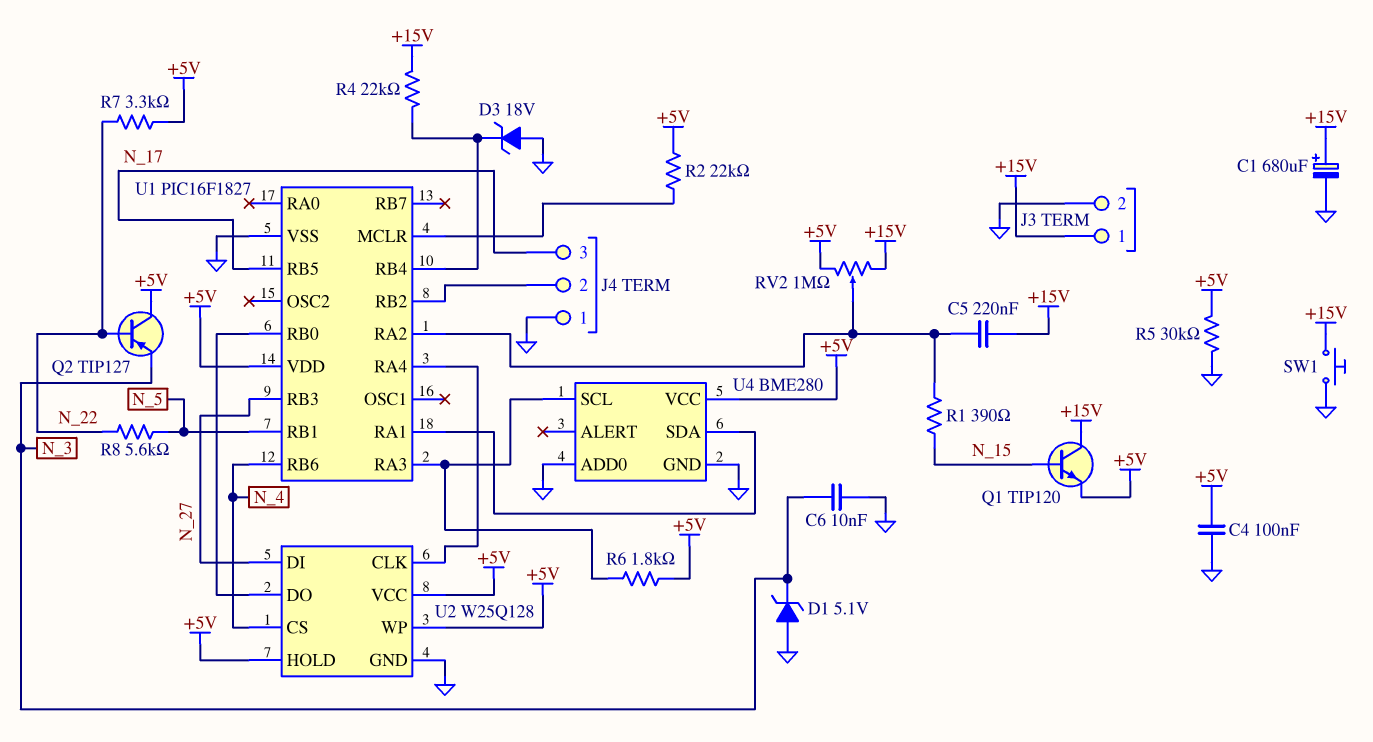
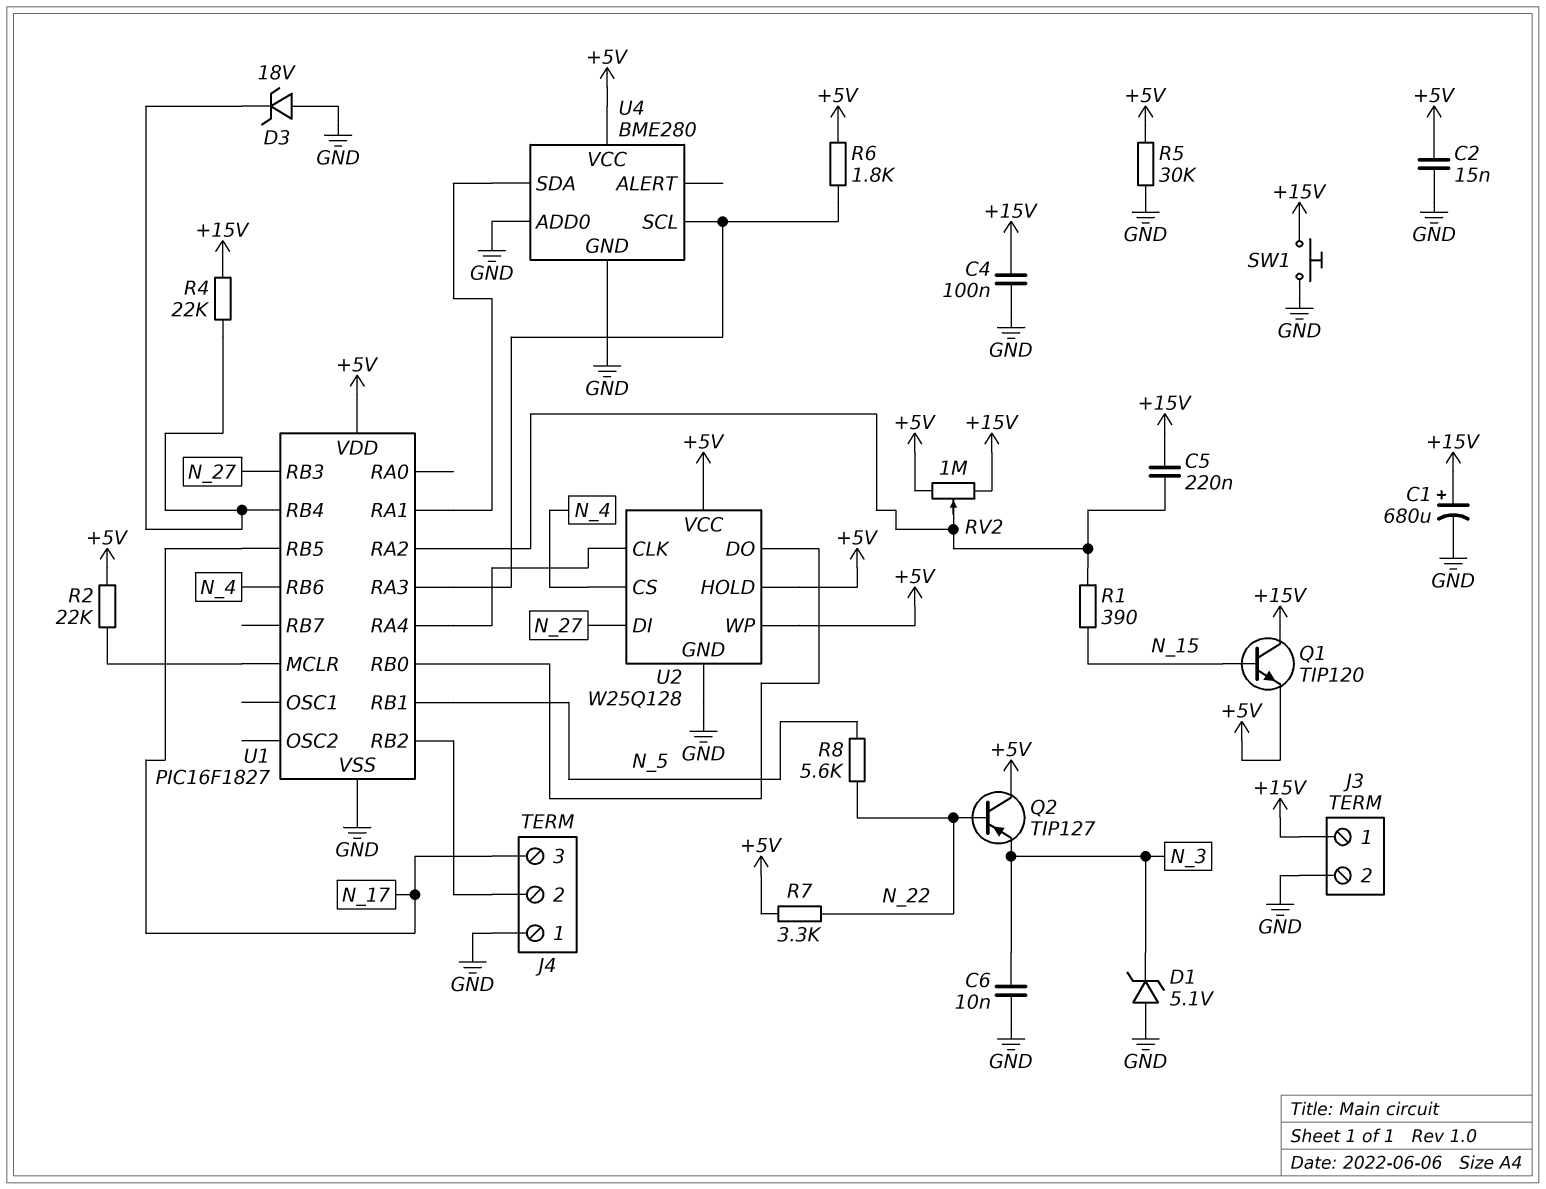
C2: none -> 15nF (+5V, GND)
C4: 100nF (+5V, GND) -> 100nF (+15V, GND)

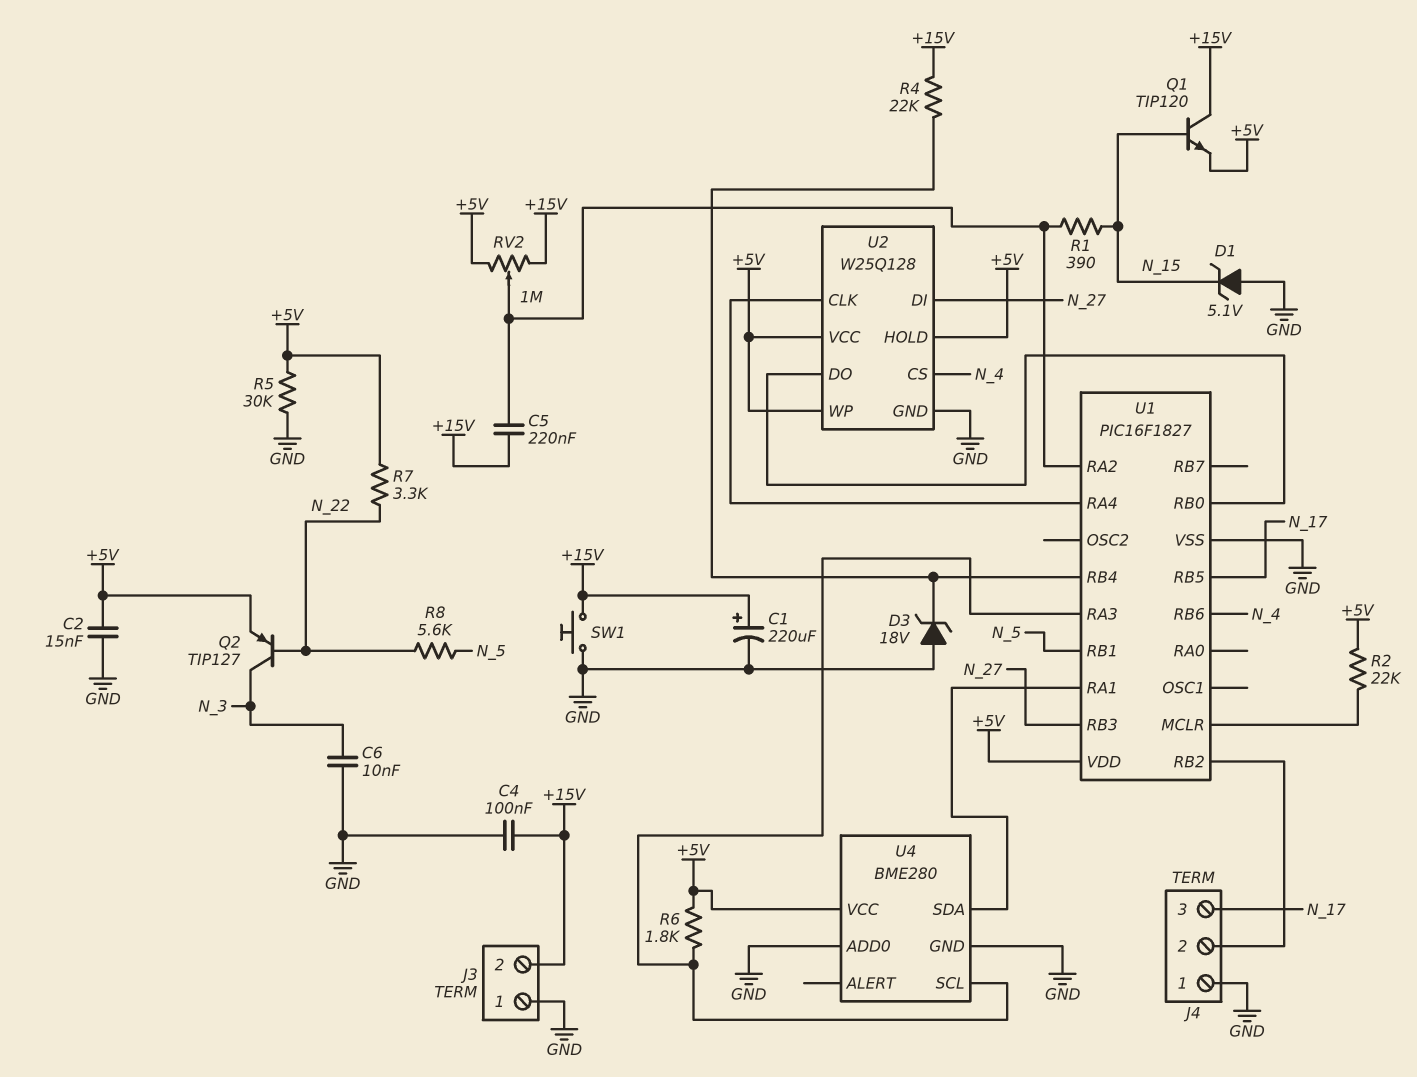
C1: 680uF (plus +15V, minus GND) -> 220uF (plus +15V, minus GND)
D1: zener 5.1V (A GND, K N_3) -> zener 5.1V (A GND, K N_15)
J3 pin 1: +15V -> GND
J3 pin 2: GND -> +15V
Q2: PNP TIP127 (B N_22, C +5V, E N_3) -> PNP TIP127 (B N_22, C N_3, E +5V)

